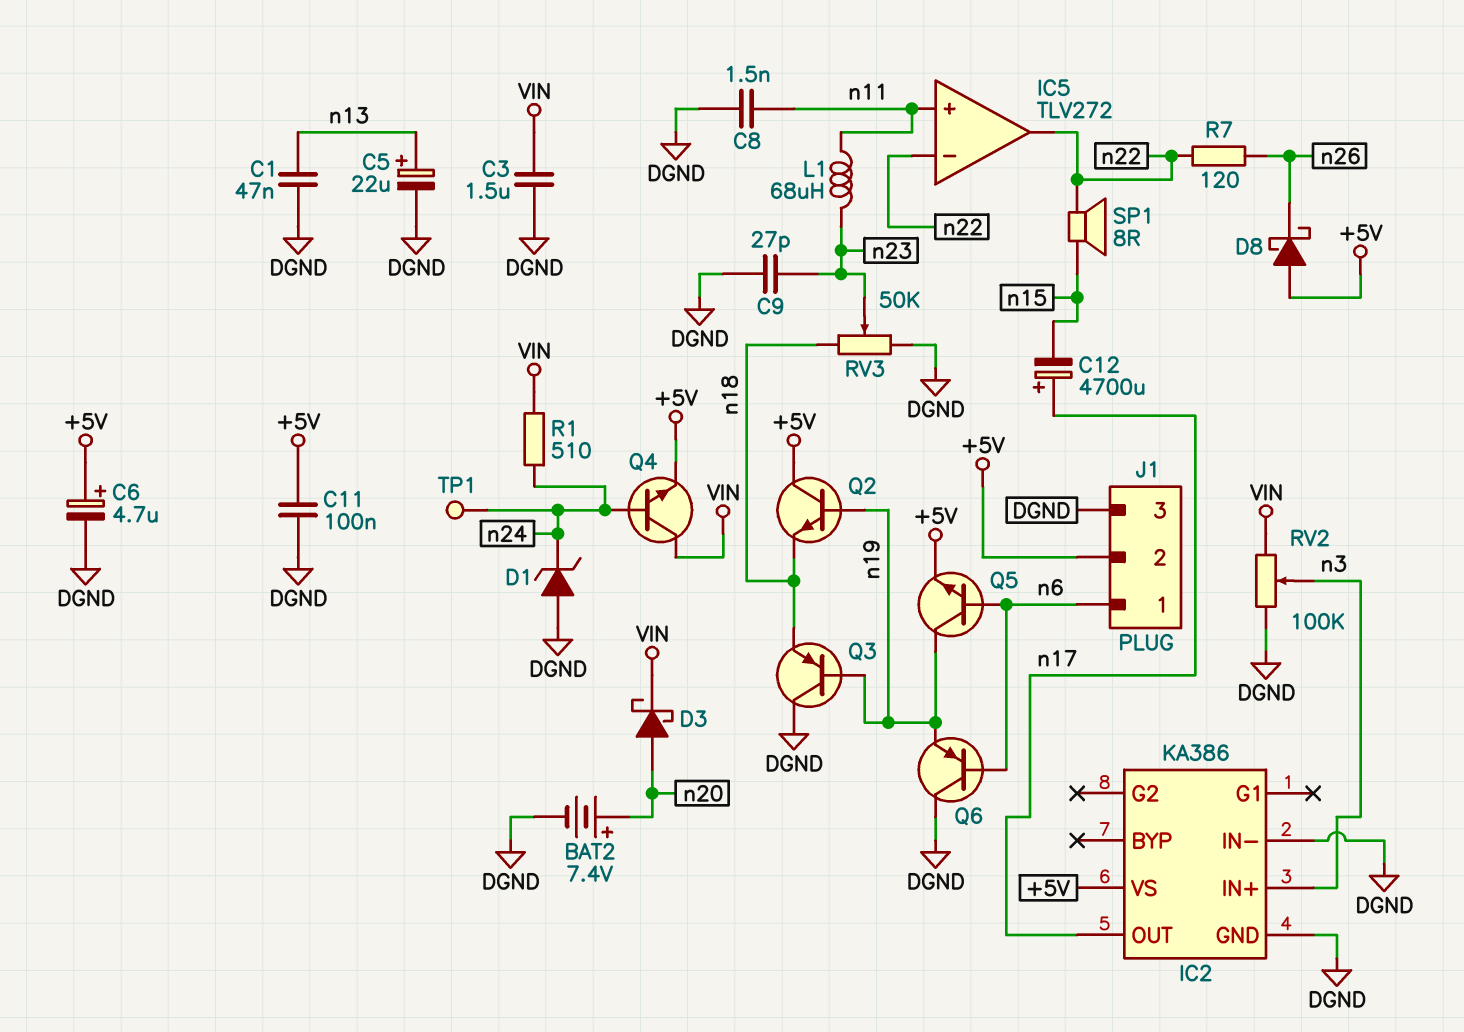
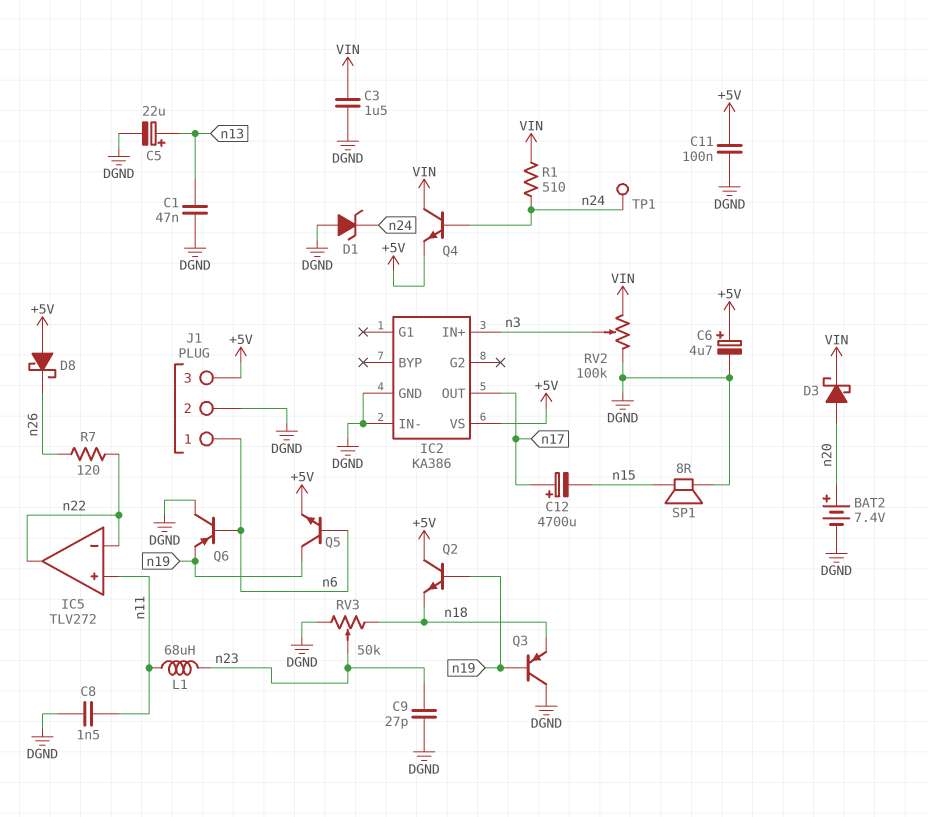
J1 pin 2: +5V -> DGND
J1 pin 3: DGND -> +5V
SP1: speaker 8R (n15, n22) -> speaker 8R (DGND, n15)

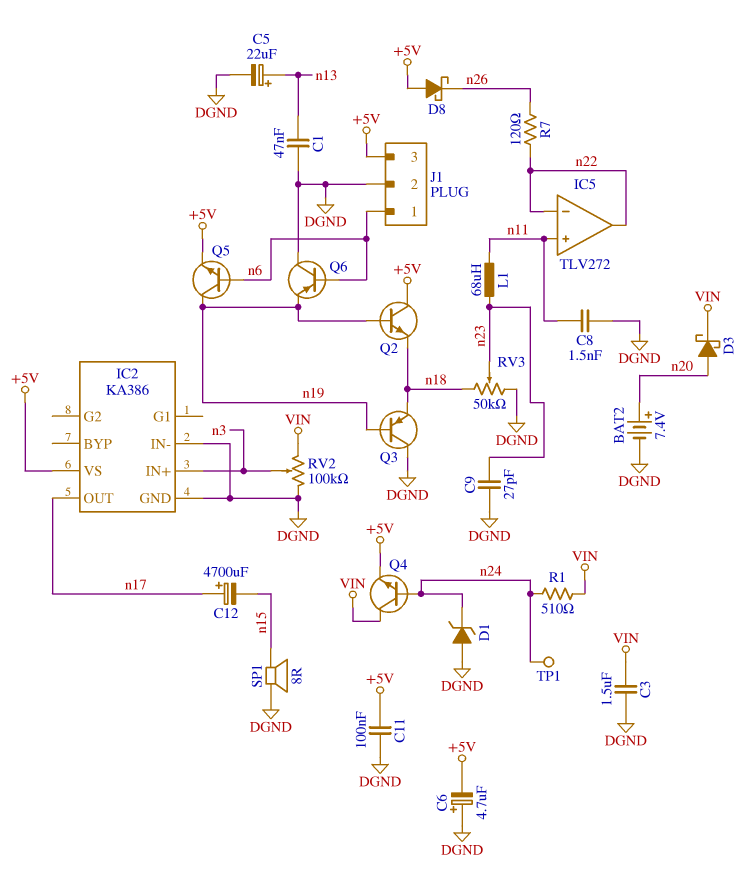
C6: 4.7uF (plus +5V, minus DGND) -> 4.7uF (plus DGND, minus +5V)

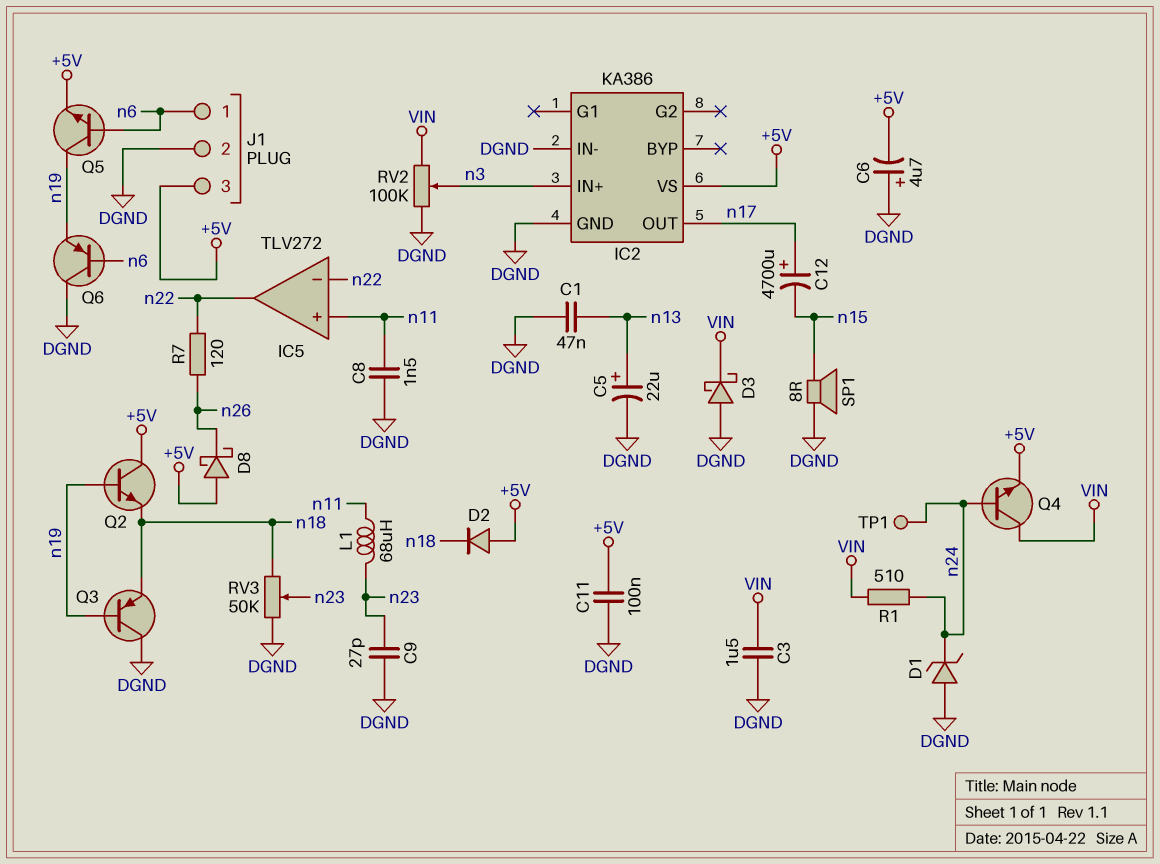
BAT2: 7.4V (plus n20, minus DGND) -> none
D2: none -> diode (A +5V, K n18)
D3: schottky (A n20, K VIN) -> schottky (A DGND, K VIN)

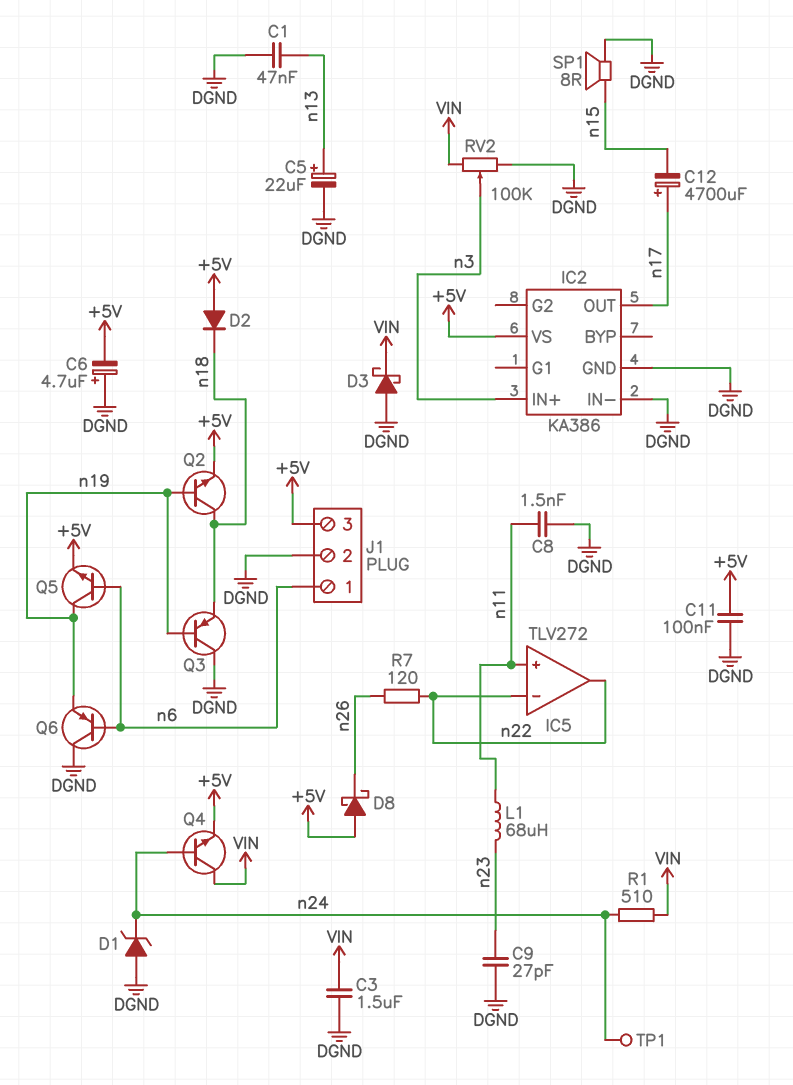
Q2: NPN (B n19, C +5V, E n18) -> NPN (B n19, C n18, E +5V)
RV3: 50k (DGND, n18, wiper n23) -> none

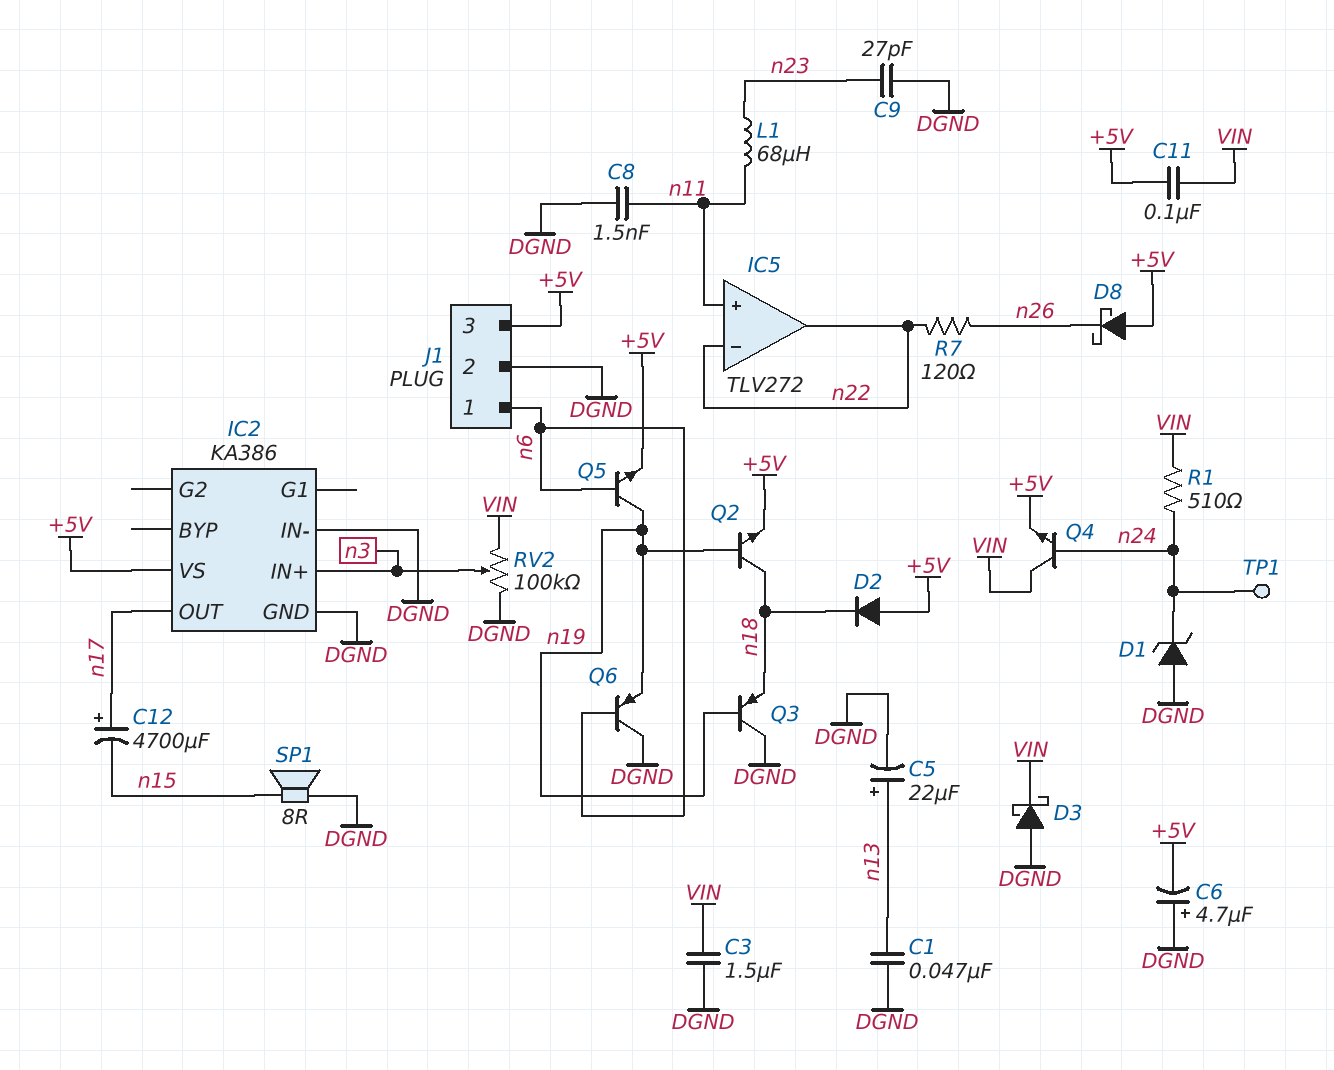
C11: 100nF (+5V, DGND) -> 100nF (+5V, VIN)

